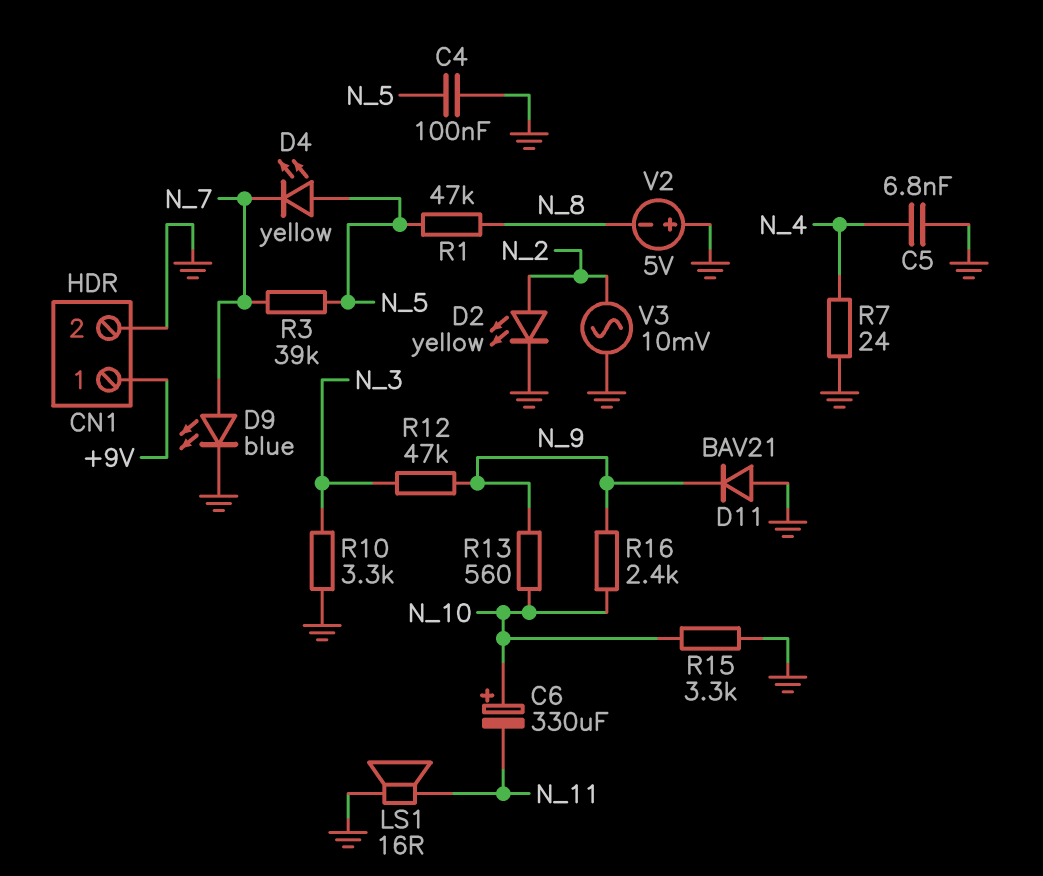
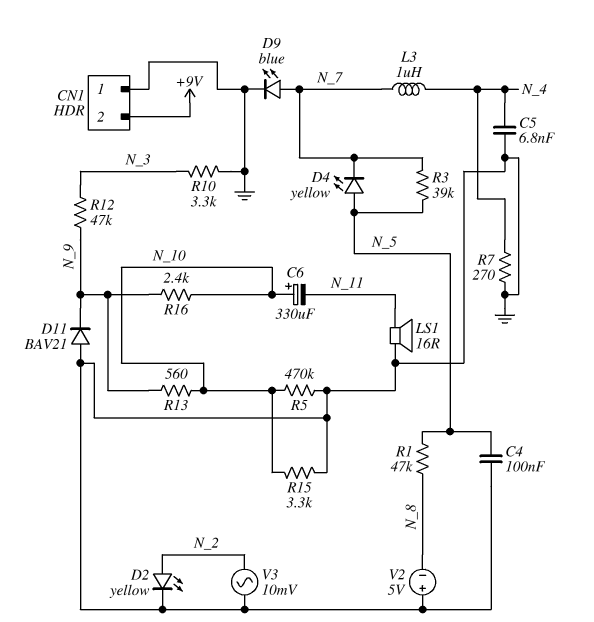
CN1 pin 1: +9V -> GND
CN1 pin 2: GND -> +9V
L3: none -> 1uH (N_4, N_7)
R5: none -> 470k (GND, N_10)
R7: 24 (GND, N_4) -> 270 (GND, N_4)

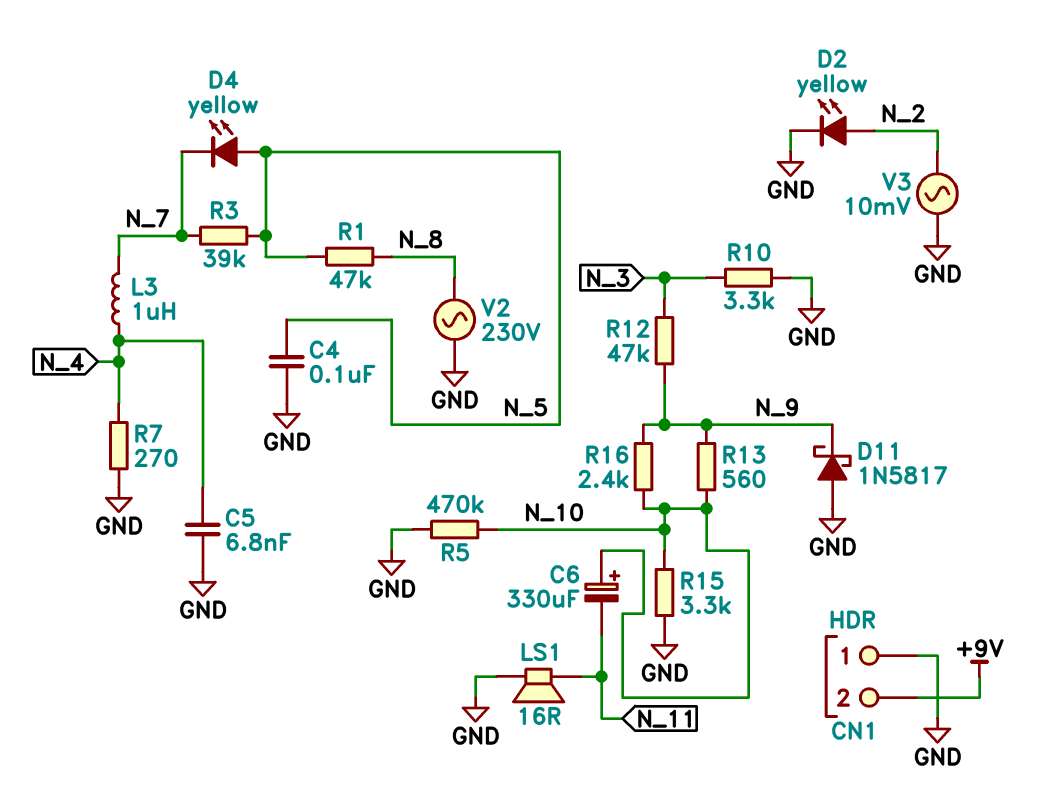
D9: LED blue (A N_7, K GND) -> none
D11: diode BAV21 (A GND, K N_9) -> schottky 1N5817 (A GND, K N_9)
V2: 5V (plus GND, minus N_8) -> AC 230V (GND, N_8)

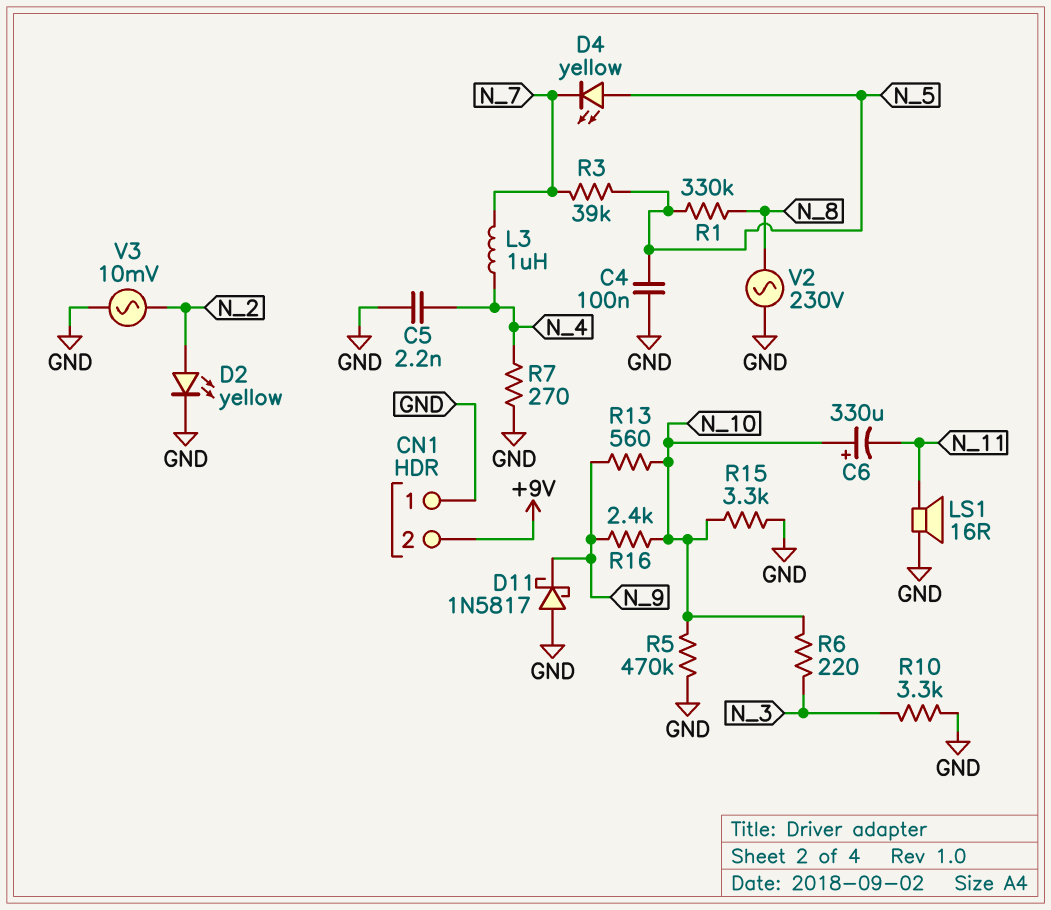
C5: 6.8nF (GND, N_4) -> 2.2nF (GND, N_4)
R1: 47k (N_5, N_8) -> 330k (N_5, N_8)
R6: none -> 220 (N_3, N_10)
R12: 47k (N_3, N_9) -> none

